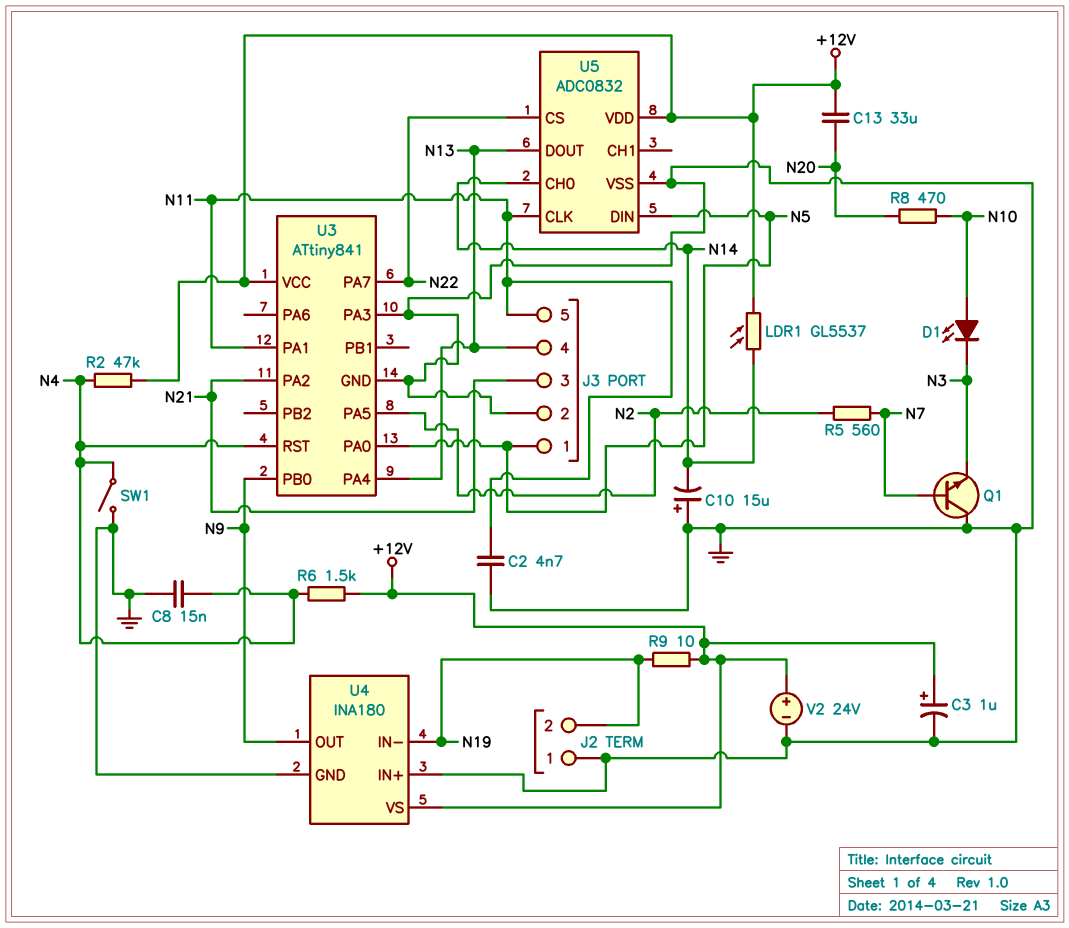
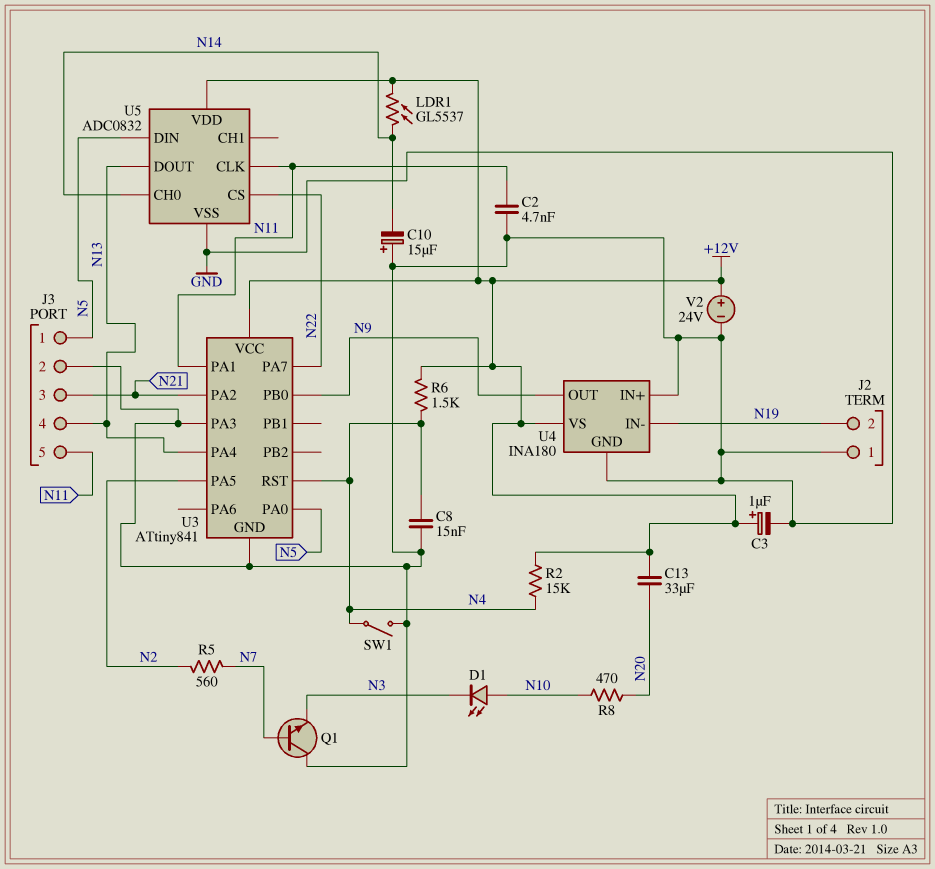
R2: 47k (+12V, N4) -> 15k (+12V, N4)
R9: 10 (+12V, N19) -> none

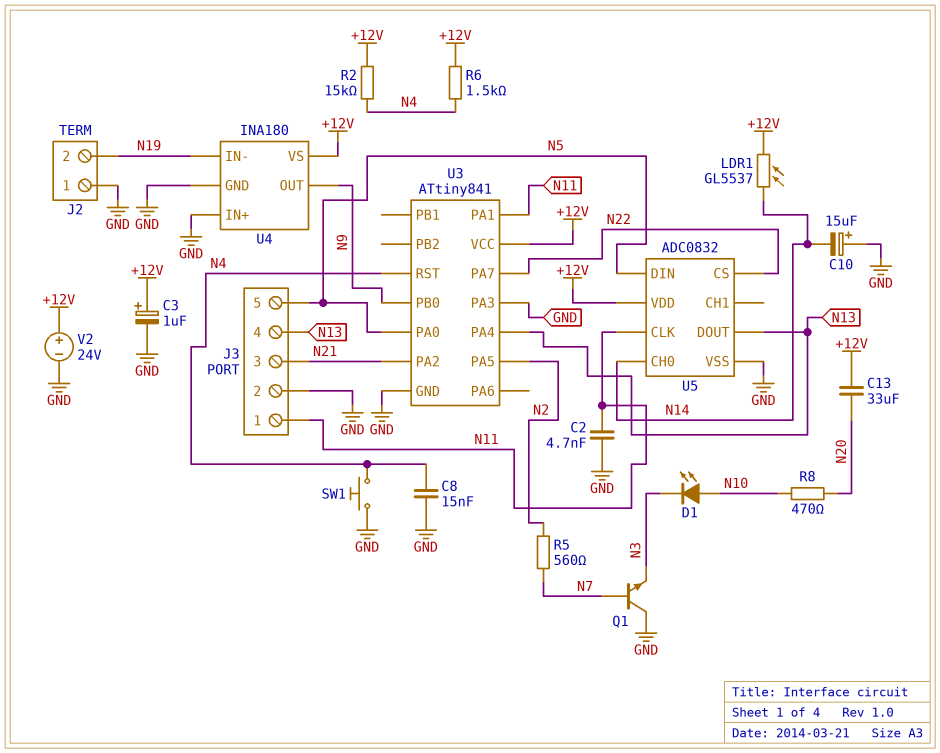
J3 pin 1: N5 -> N11
J3 pin 5: N11 -> N5
SW1: switch (GND, N4) -> button (GND, N4)

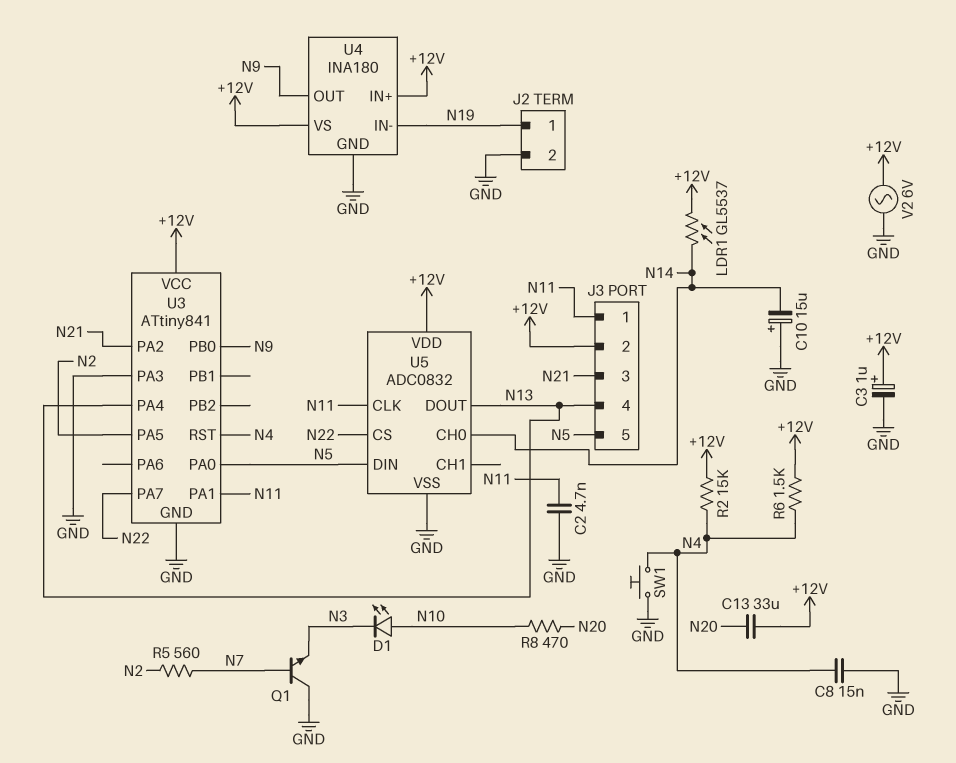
J2 pin 1: GND -> N19
J2 pin 2: N19 -> GND
J3 pin 2: GND -> +12V
U4 pin IN+: GND -> +12V
V2: 24V (plus +12V, minus GND) -> AC 6V (+12V, GND)

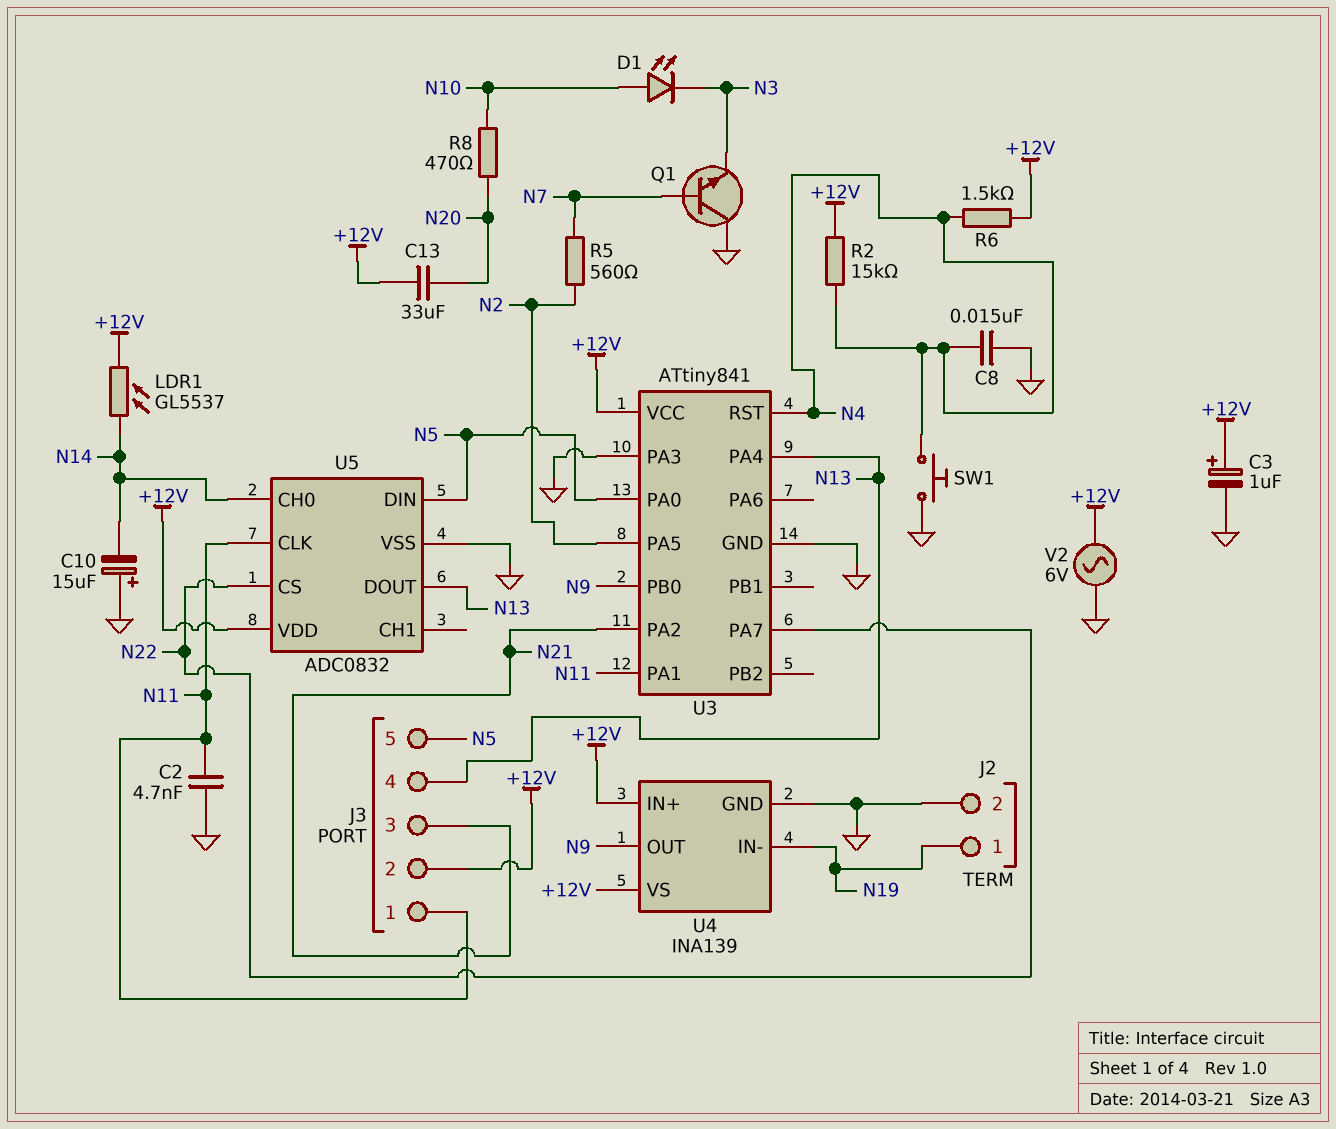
U4: INA180 -> INA139

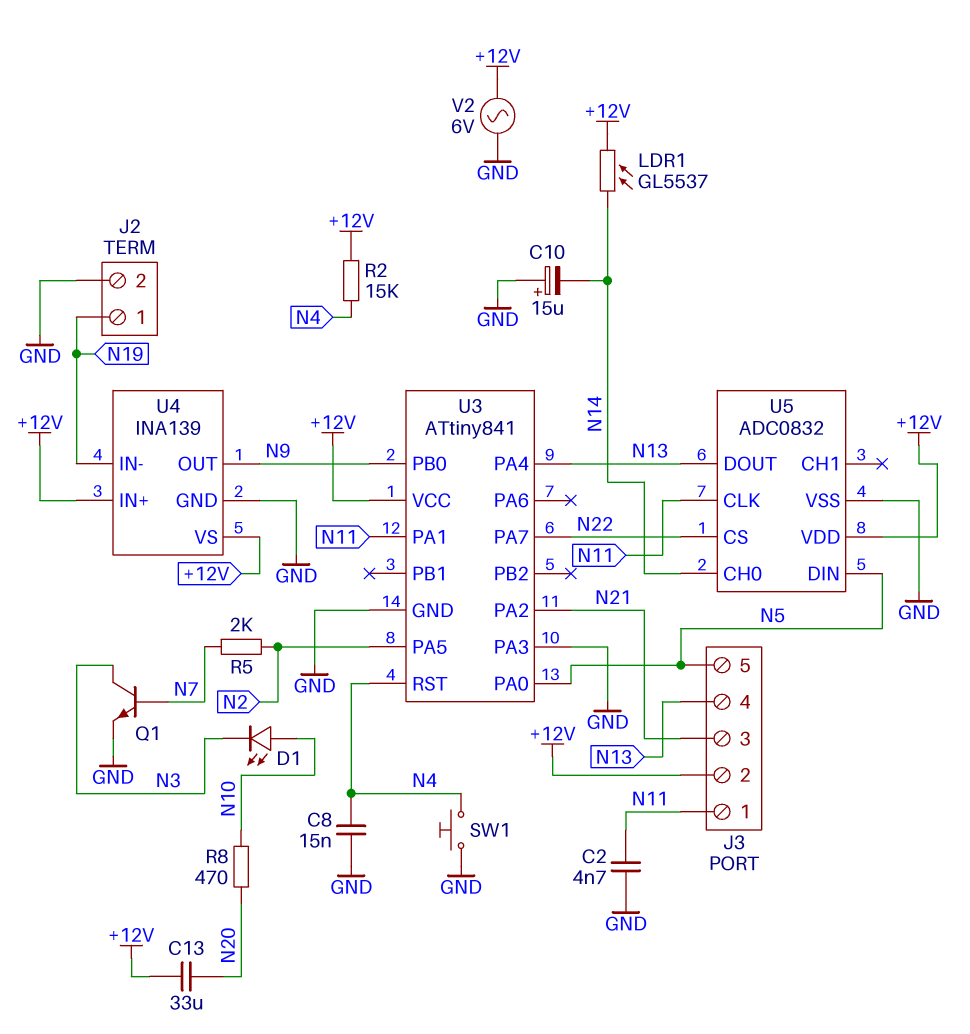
C3: 1uF (plus +12V, minus GND) -> none
Q1: NPN (B N7, C GND, E N3) -> NPN (B N7, C N3, E GND)
R5: 560 (N2, N7) -> 2k (N2, N7)
R6: 1.5k (+12V, N4) -> none

